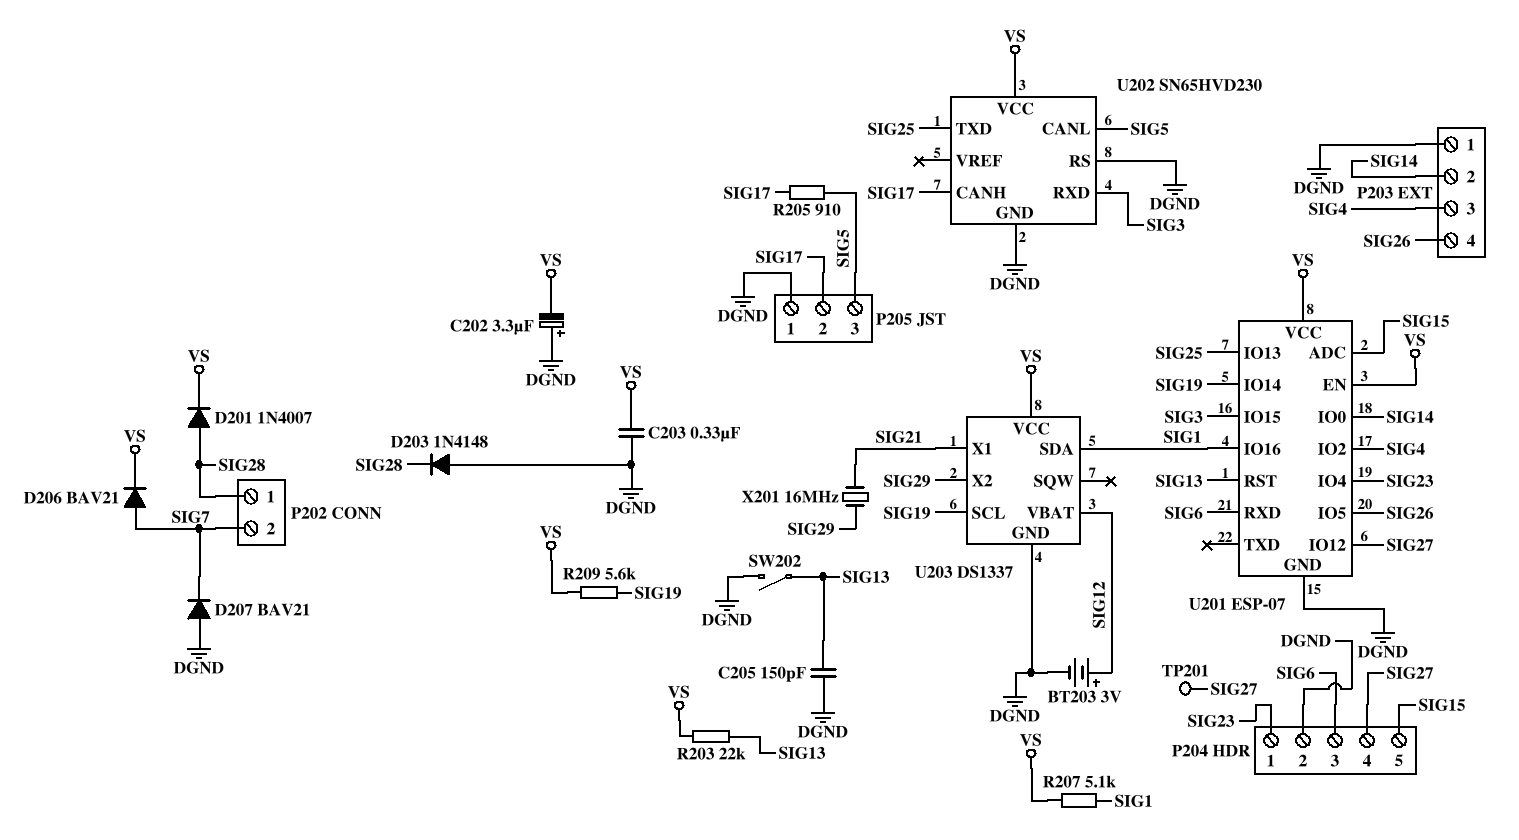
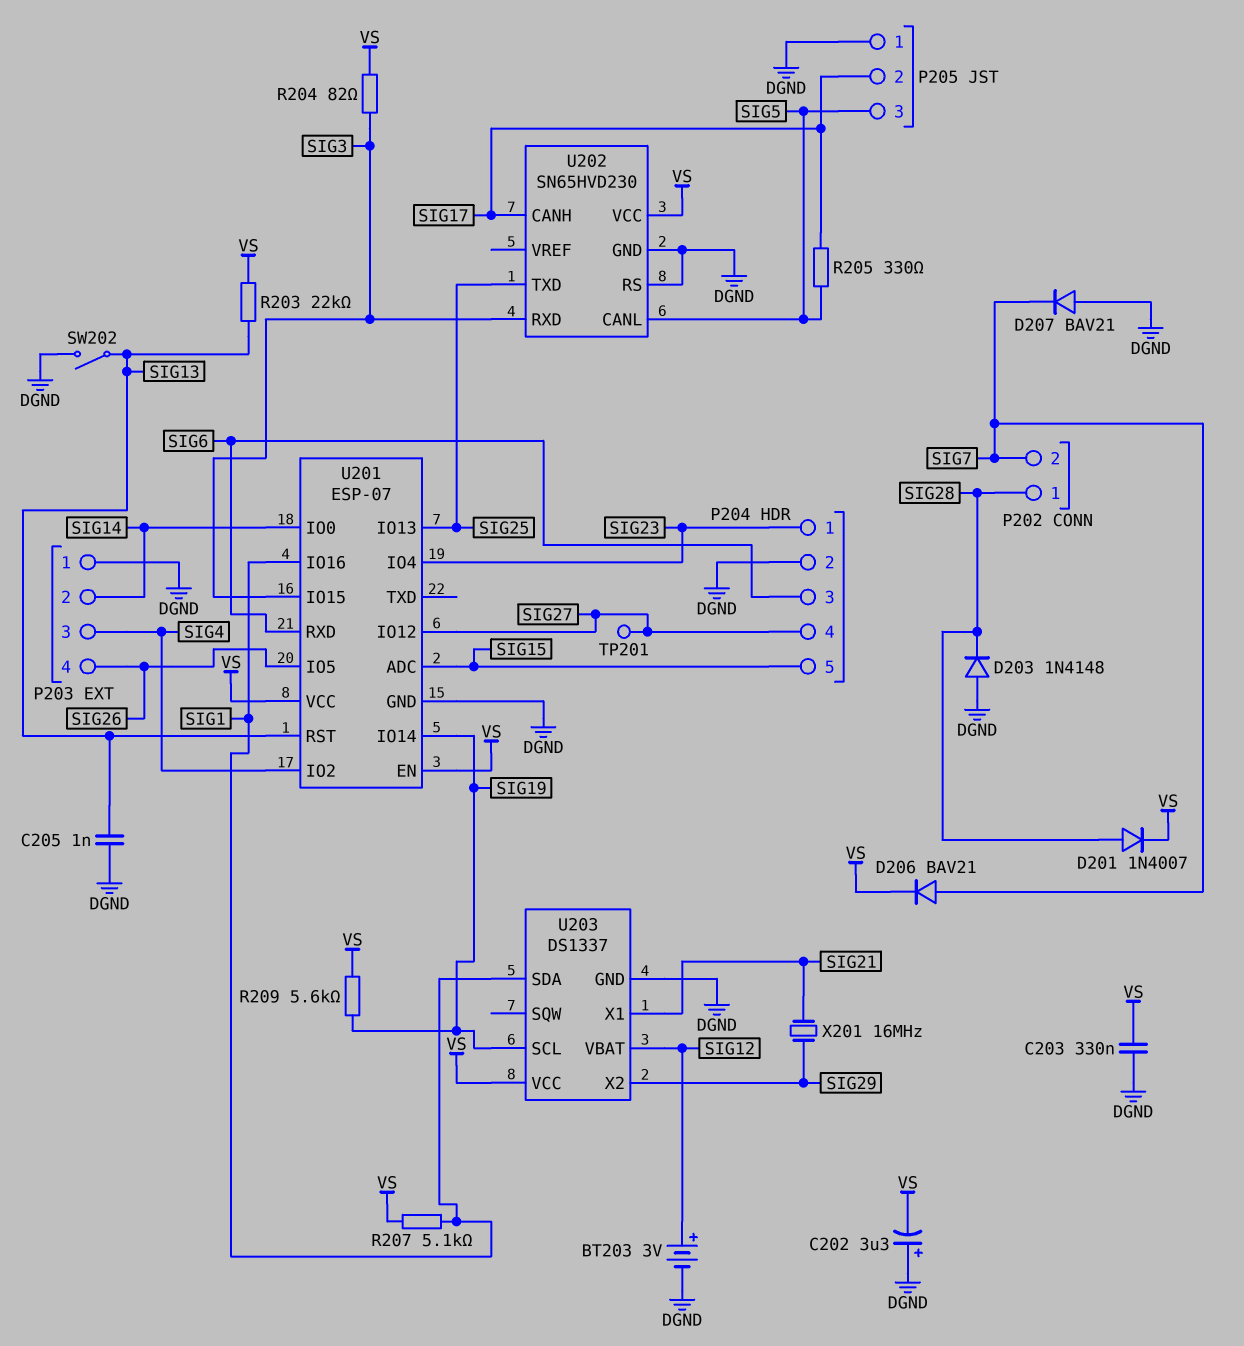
C205: 150pF (DGND, SIG13) -> 1nF (DGND, SIG13)
R204: none -> 82 (SIG3, VS)
R205: 910 (SIG5, SIG17) -> 330 (SIG5, SIG17)

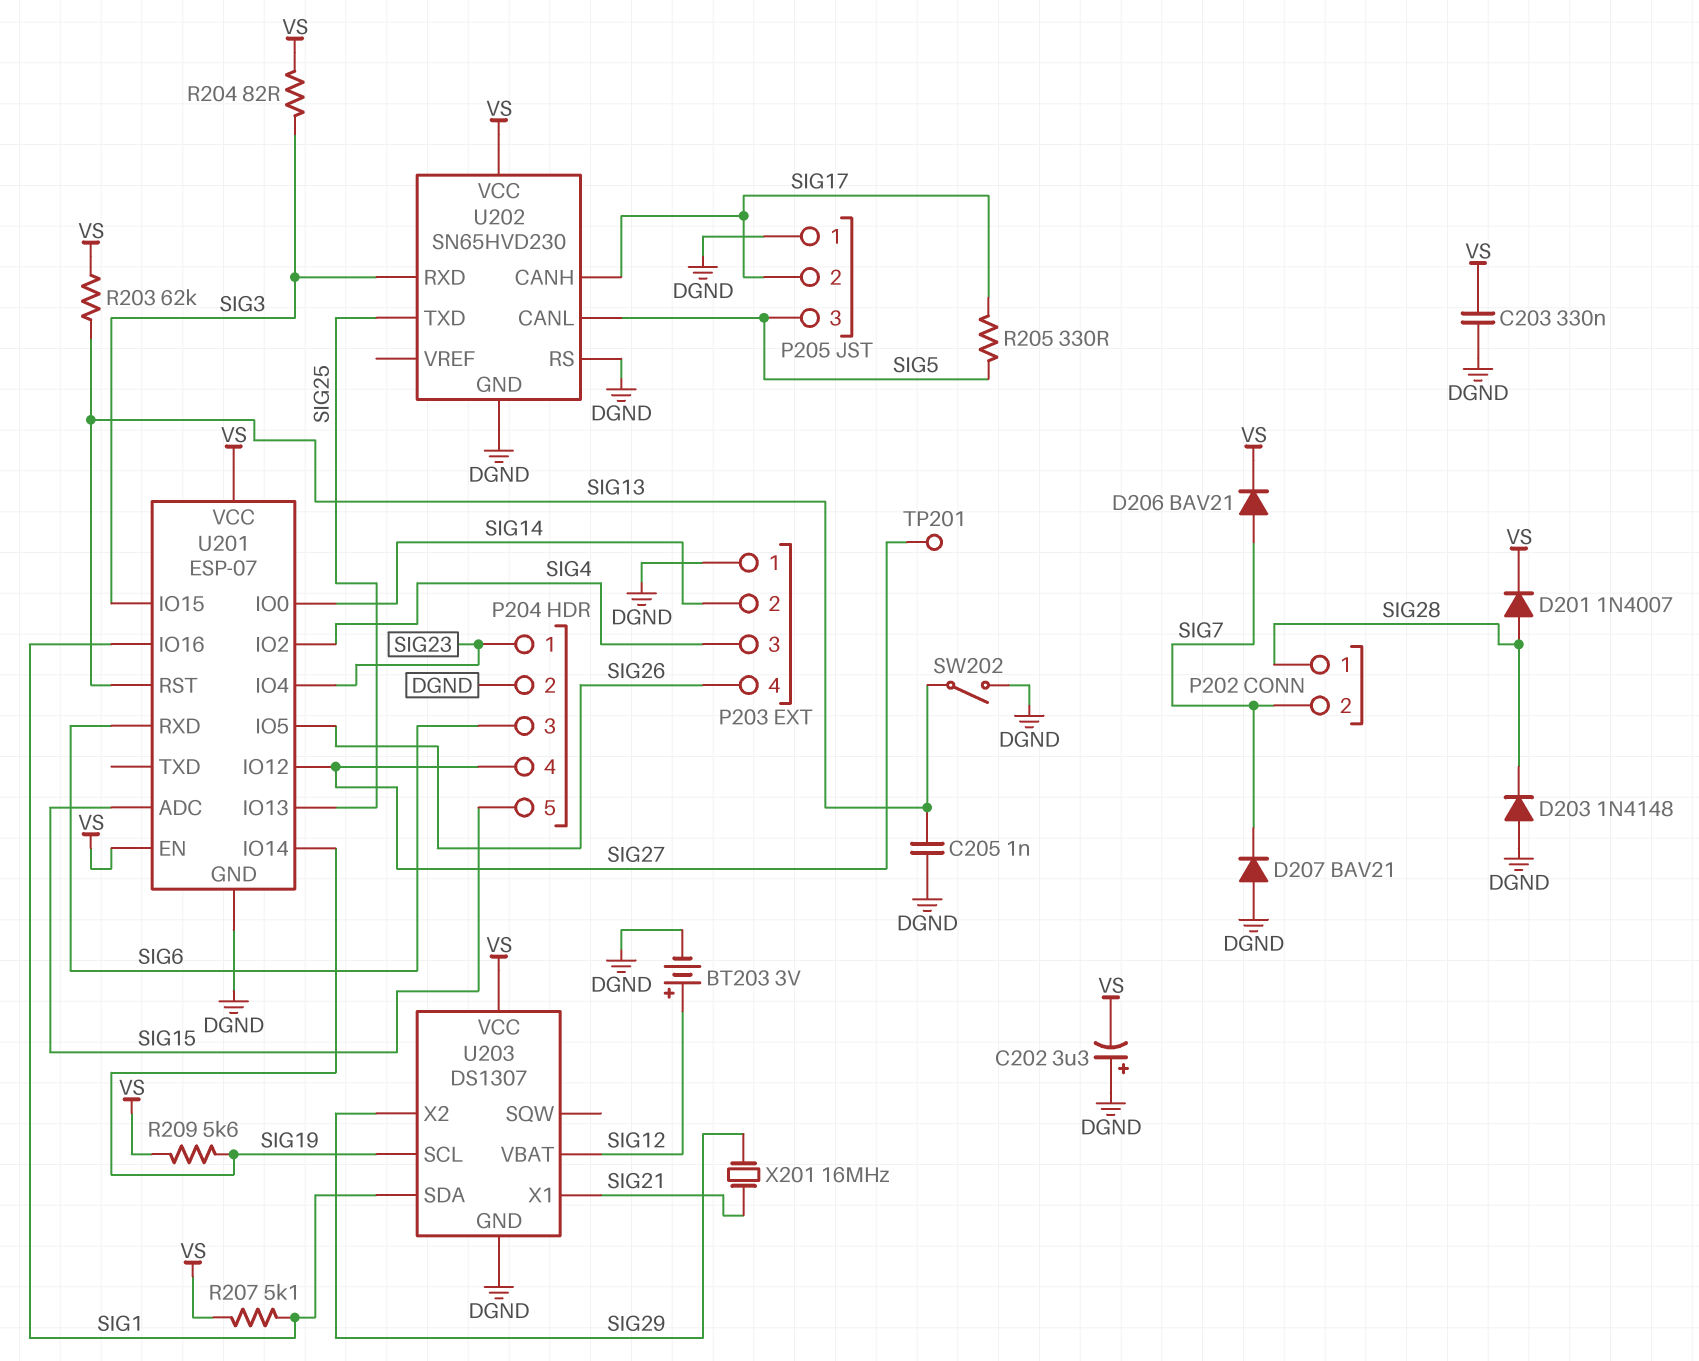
R203: 22k (SIG13, VS) -> 62k (SIG13, VS)
U203: DS1337 -> DS1307

